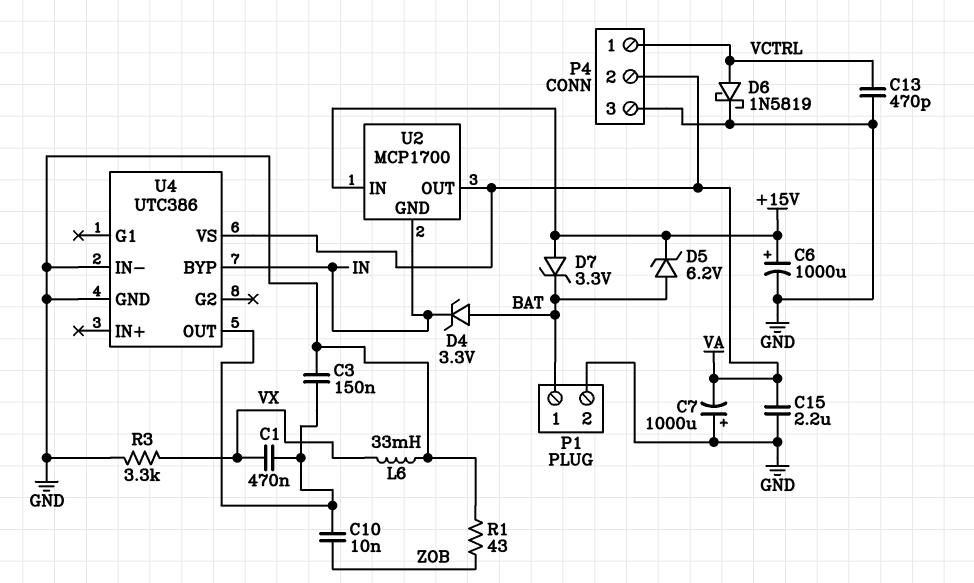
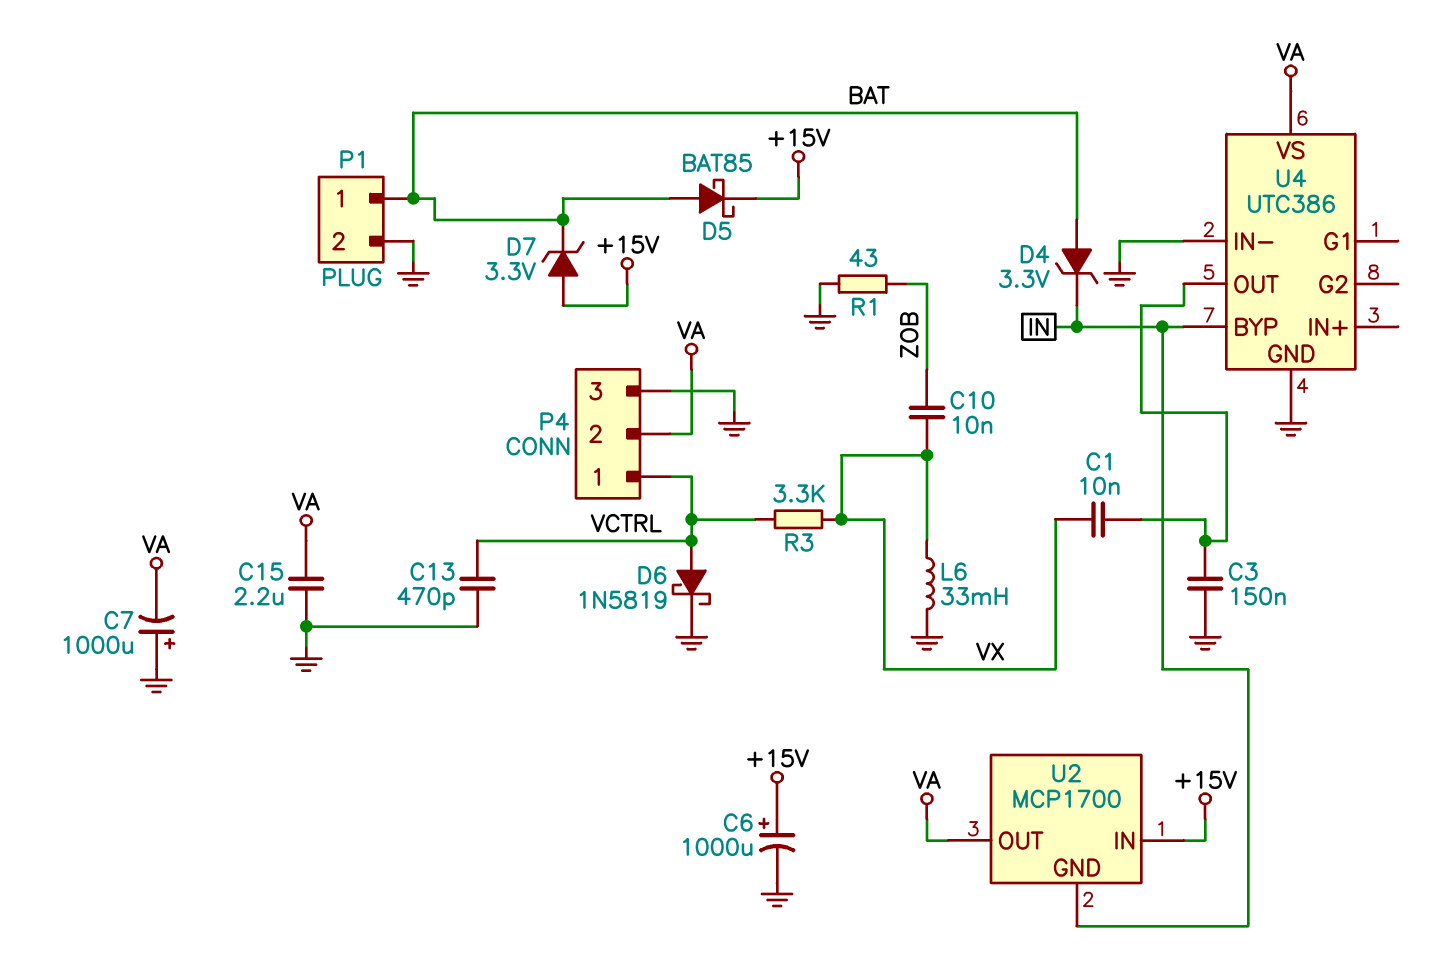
C1: 470nF (U4/OUT, VX) -> 10nF (U4/OUT, VX)
C10: 10nF (U4/OUT, ZOB) -> 10nF (VX, ZOB)
D5: zener 6.2V (A BAT, K +15V) -> schottky BAT85 (A BAT, K +15V)
R3: 3.3k (GND, VX) -> 3.3k (VCTRL, VX)

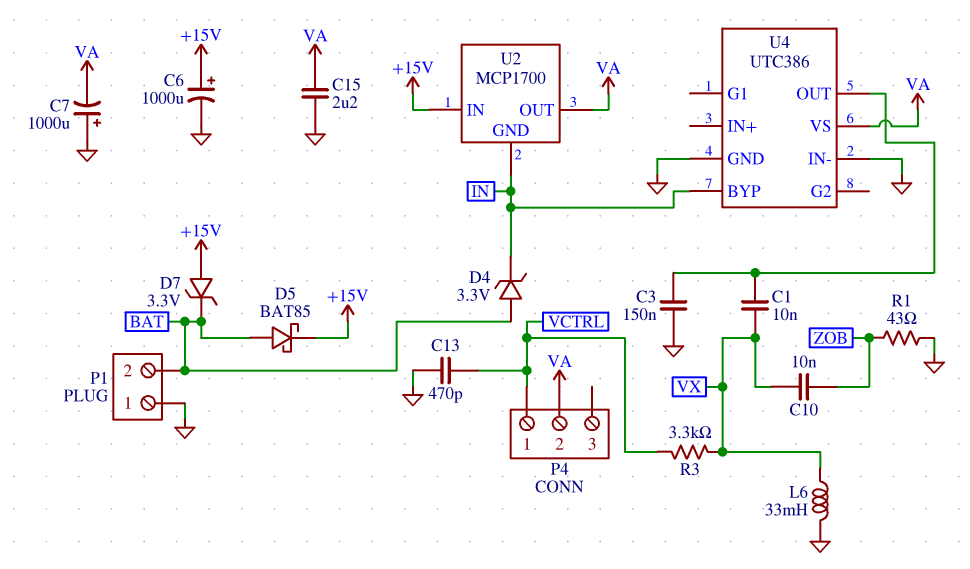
D6: schottky 1N5819 (A VCTRL, K GND) -> none
P1 pin 1: BAT -> GND
P1 pin 2: GND -> BAT
P4 pin 3: GND -> none

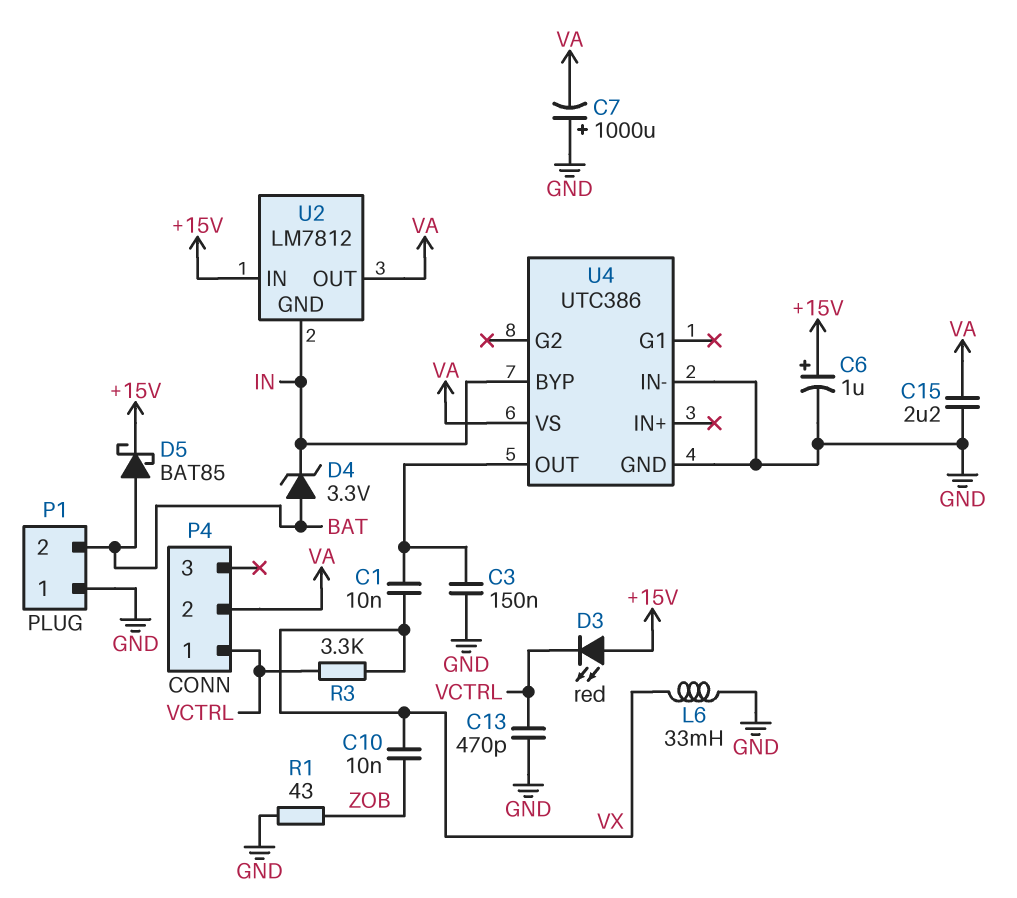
C6: 1000uF (plus +15V, minus GND) -> 1uF (plus +15V, minus GND)
D3: none -> LED red (A +15V, K VCTRL)
D7: zener 3.3V (A +15V, K BAT) -> none
U2: MCP1700 -> LM7812

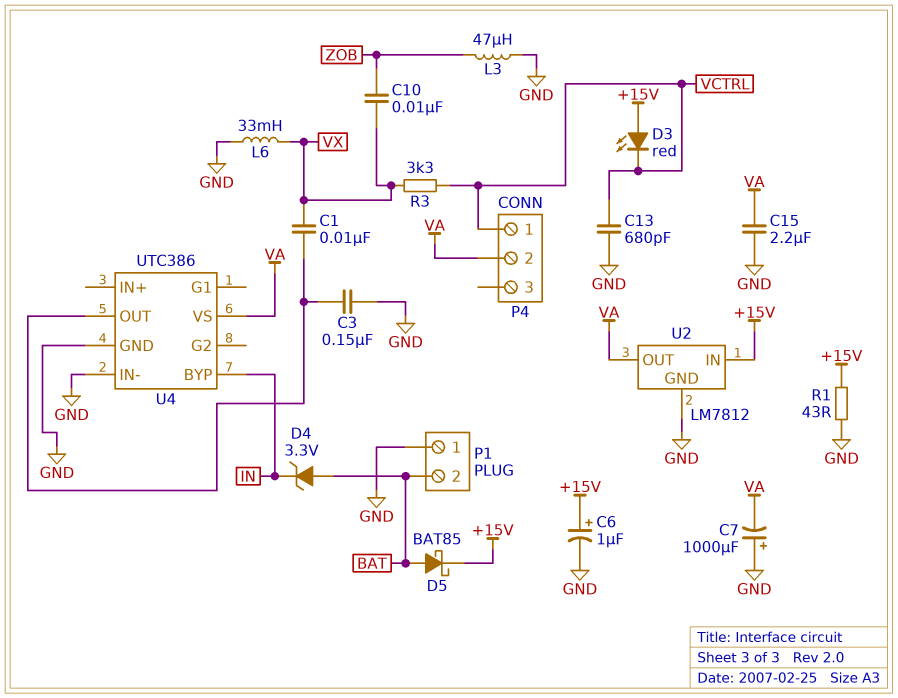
C13: 470pF (GND, VCTRL) -> 680pF (GND, VCTRL)
L3: none -> 47uH (GND, ZOB)
R1: 43 (GND, ZOB) -> 43 (+15V, GND)
U2 pin GND: IN -> GND

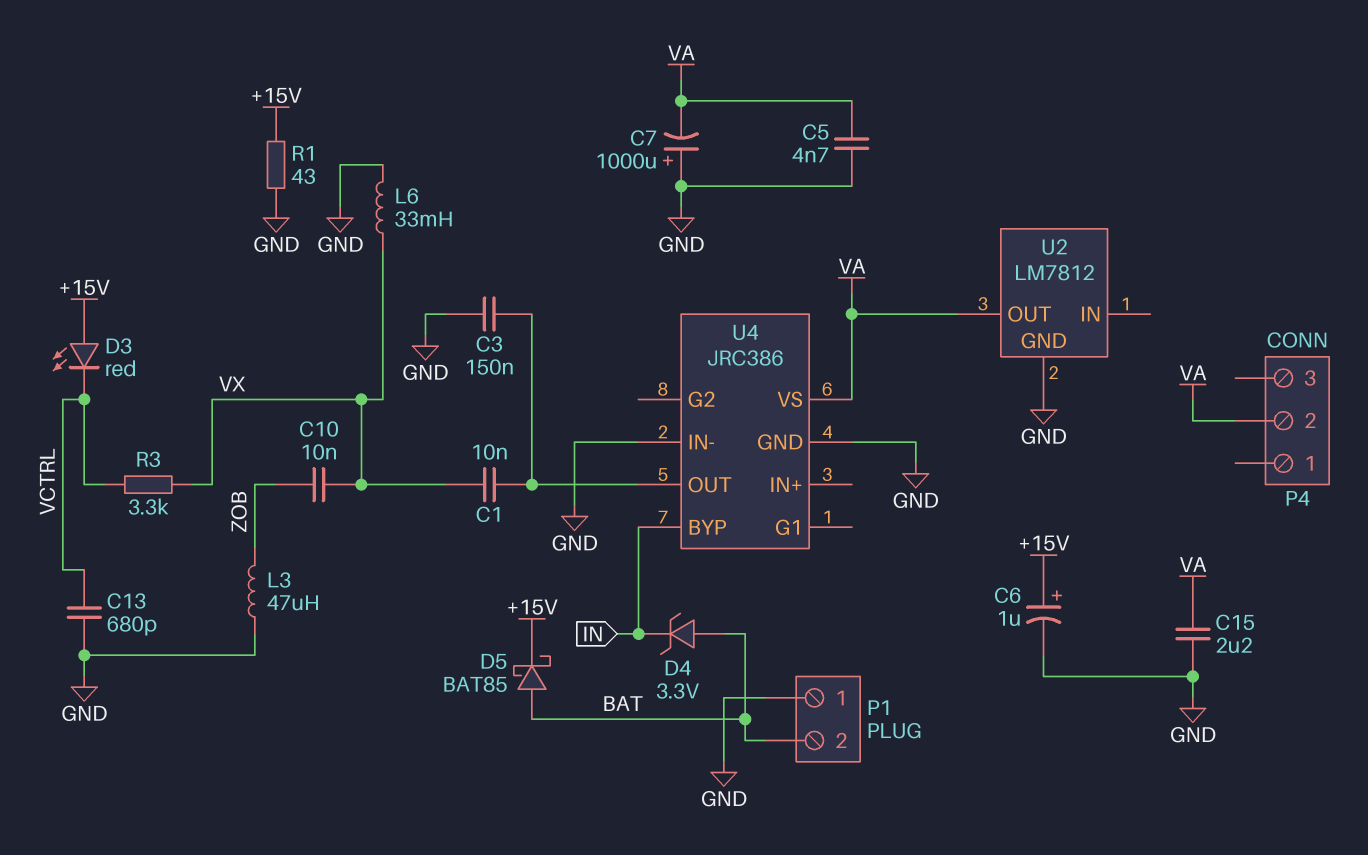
C5: none -> 4.7nF (GND, VA)
P4 pin 1: VCTRL -> none
U2 pin IN: +15V -> none
U4: UTC386 -> JRC386

